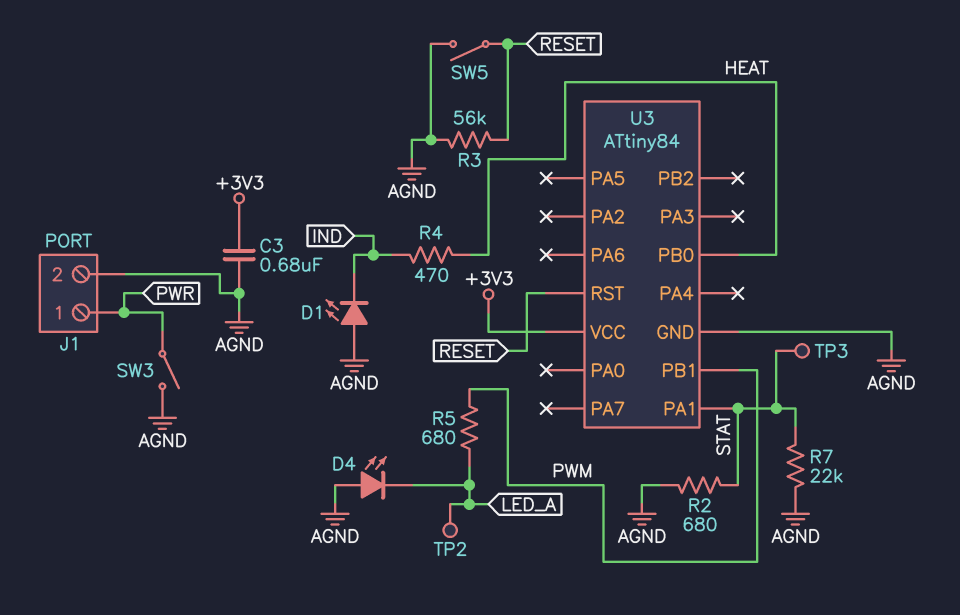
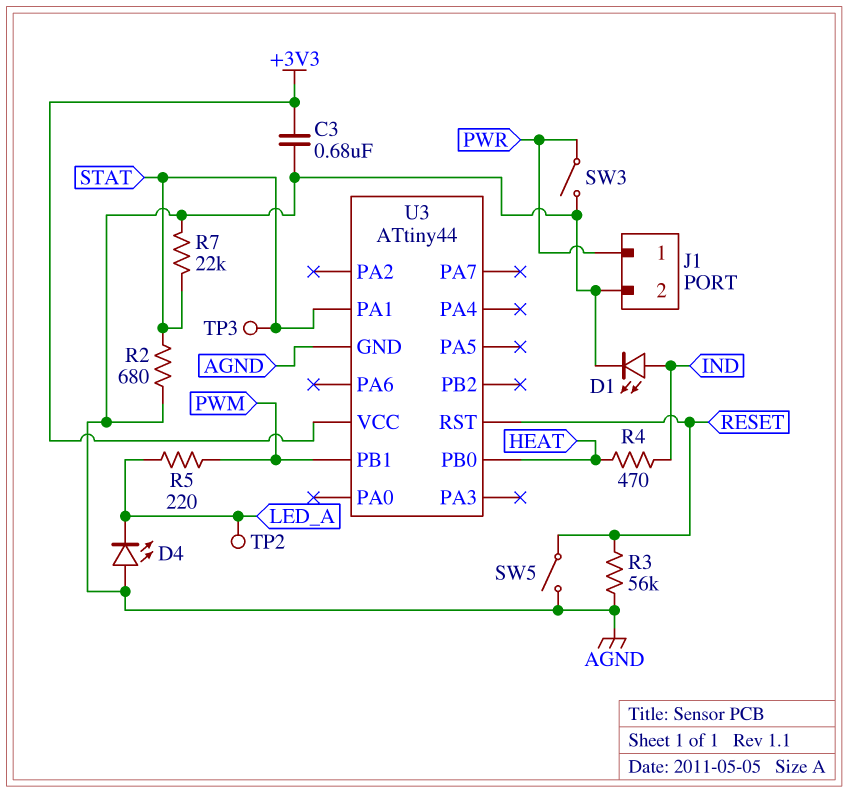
D1: LED (A AGND, K IND) -> LED (A IND, K AGND)
R5: 680 (LED_A, PWM) -> 220 (LED_A, PWM)
U3: ATtiny84 -> ATtiny44

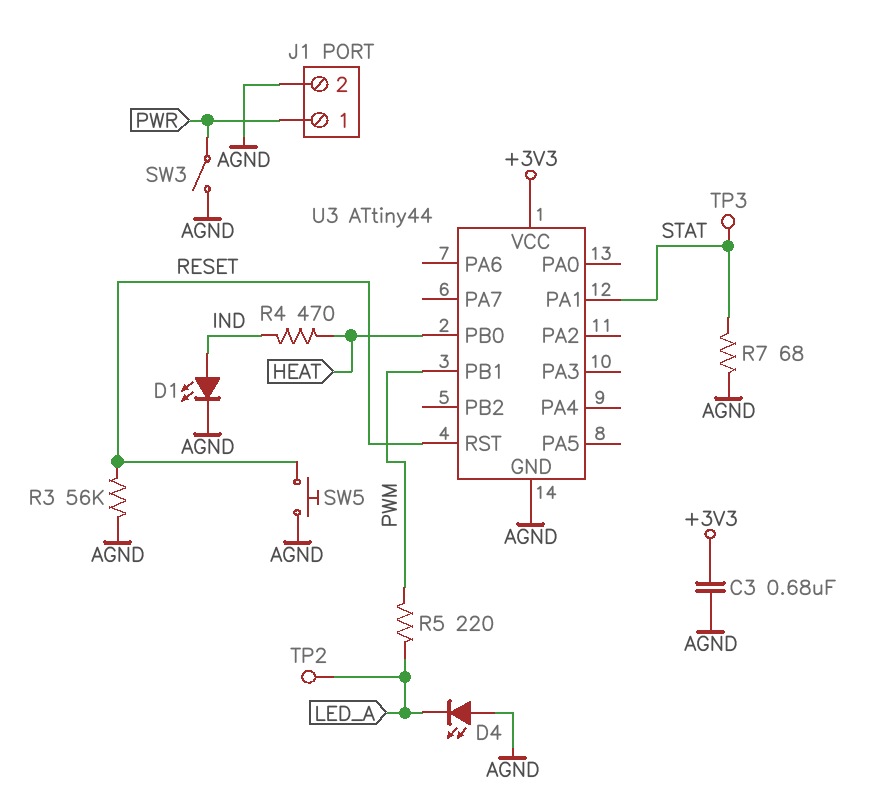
R2: 680 (AGND, STAT) -> none
R7: 22k (AGND, STAT) -> 68 (AGND, STAT)
SW5: switch (AGND, RESET) -> button (AGND, RESET)

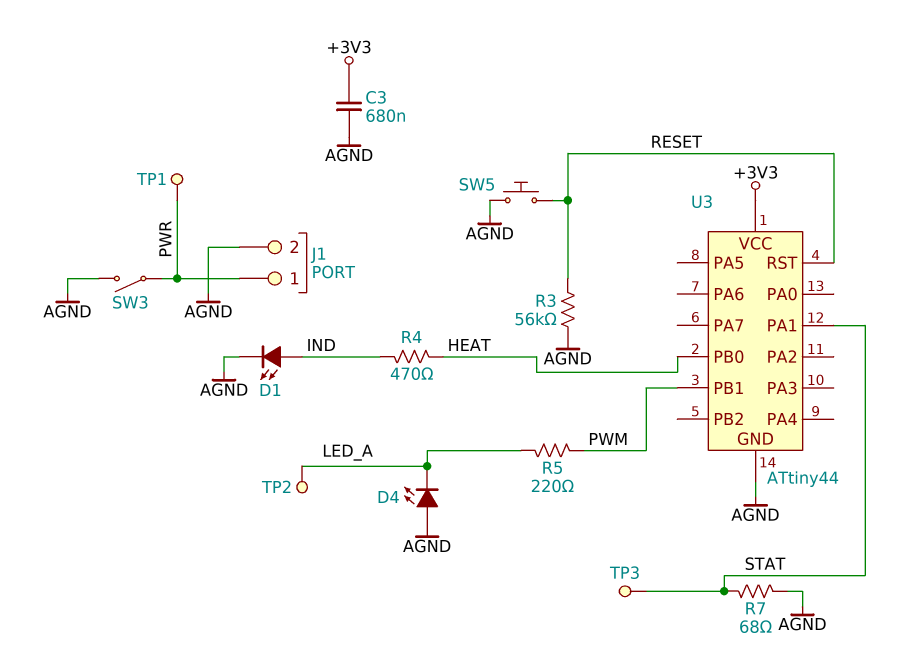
TP1: none -> test point (PWR)

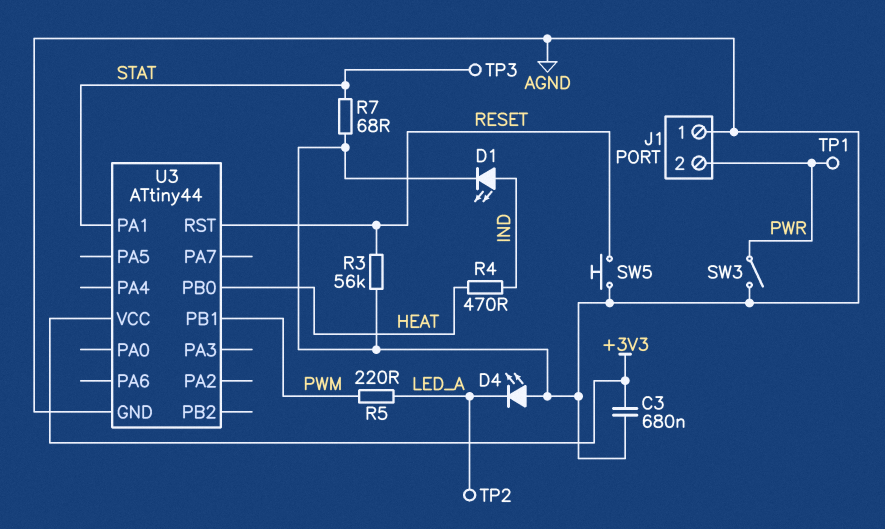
J1 pin 1: PWR -> AGND
J1 pin 2: AGND -> PWR

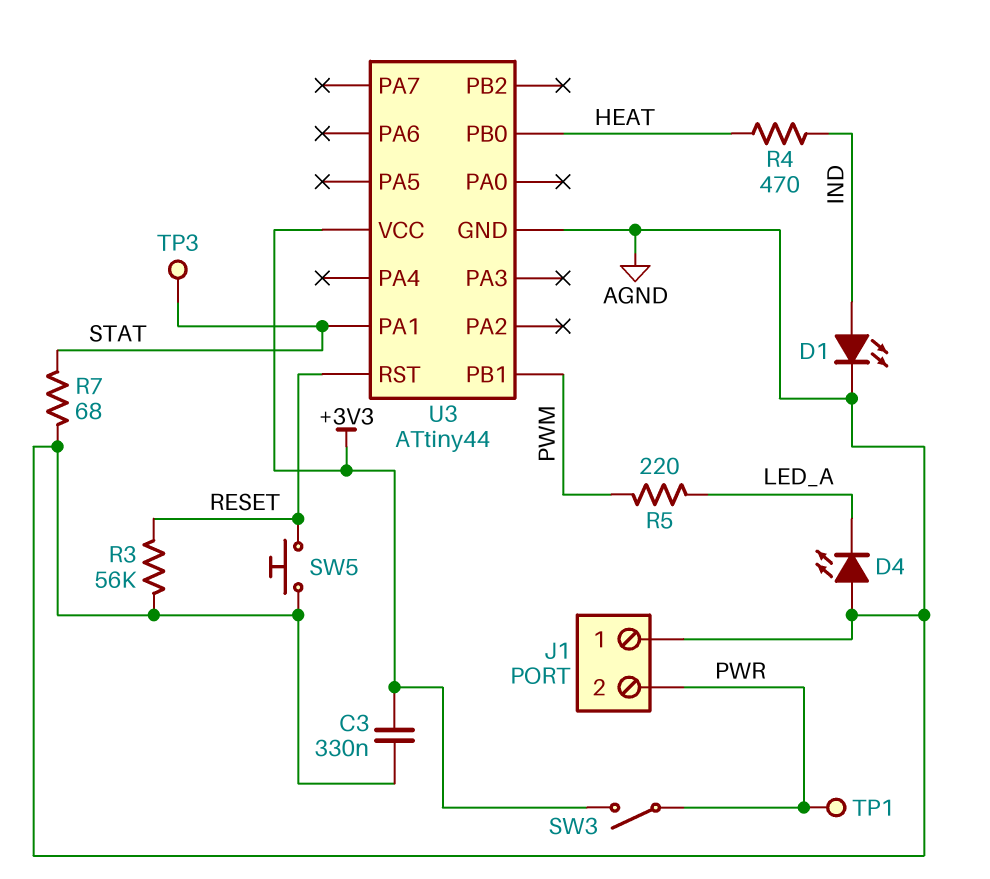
C3: 680nF (+3V3, AGND) -> 330nF (+3V3, AGND)
SW3: switch (AGND, PWR) -> switch (+3V3, PWR)
TP2: test point (LED_A) -> none

